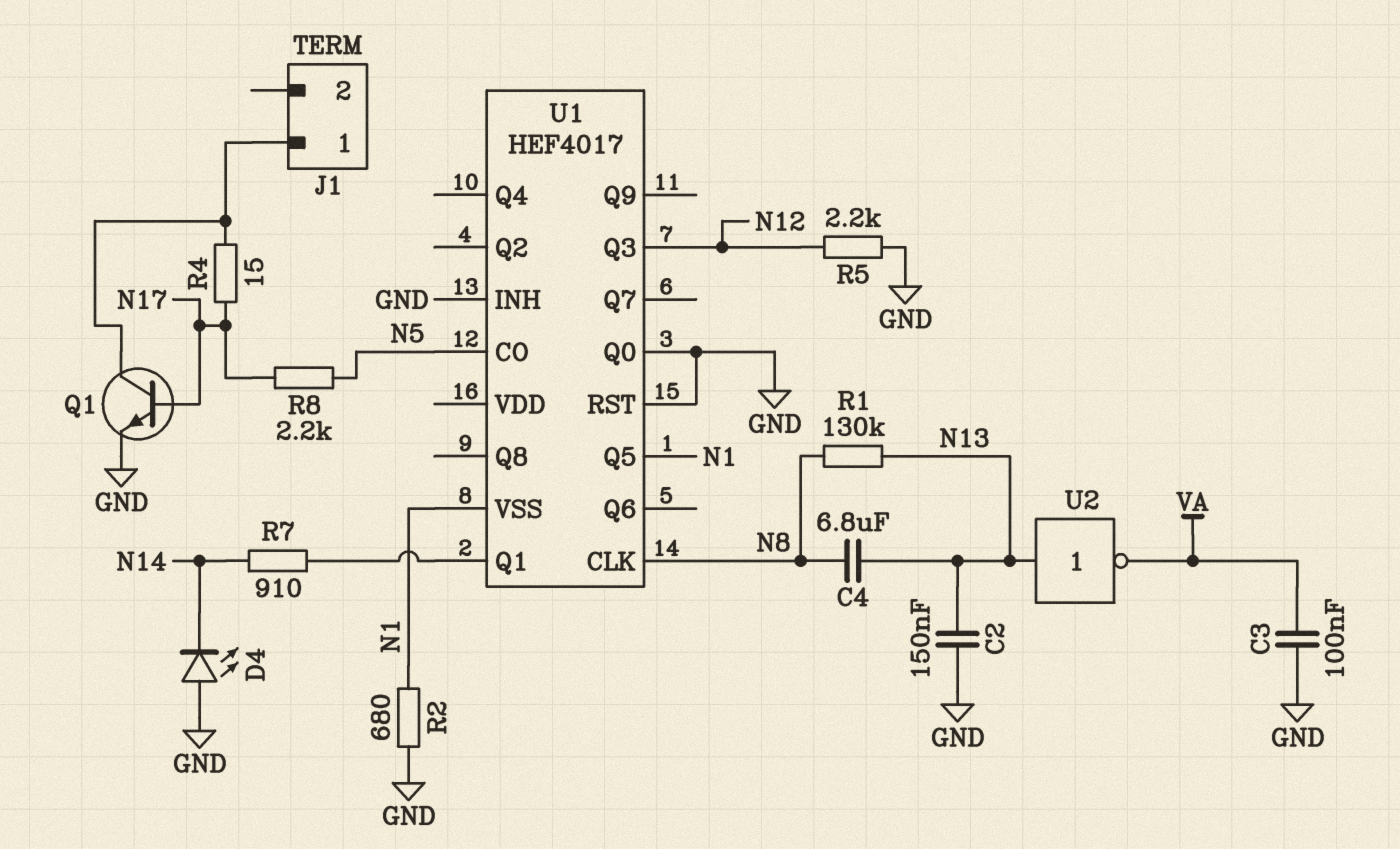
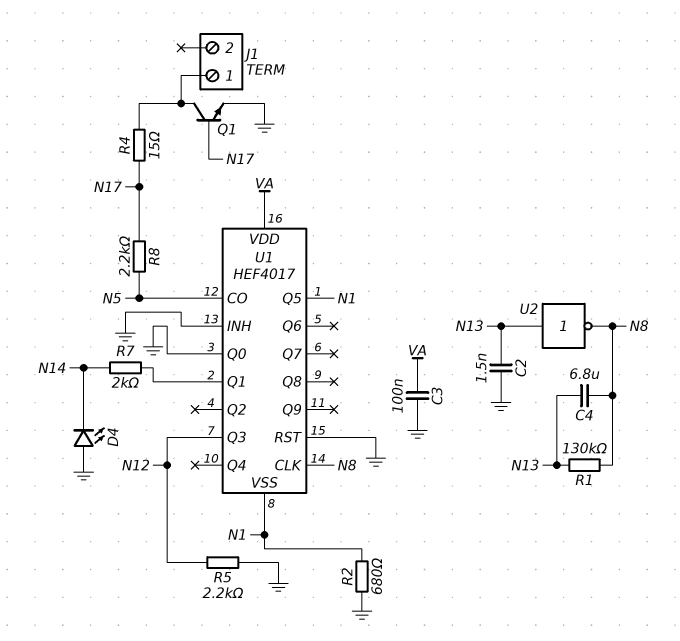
C2: 150nF (GND, N13) -> 1.5nF (GND, N13)
R7: 910 (N14, U1/Q1) -> 2k (N14, U1/Q1)
U1 pin VDD: none -> VA
U2: NOT (in N13, out VA) -> NOT (in N13, out N8)

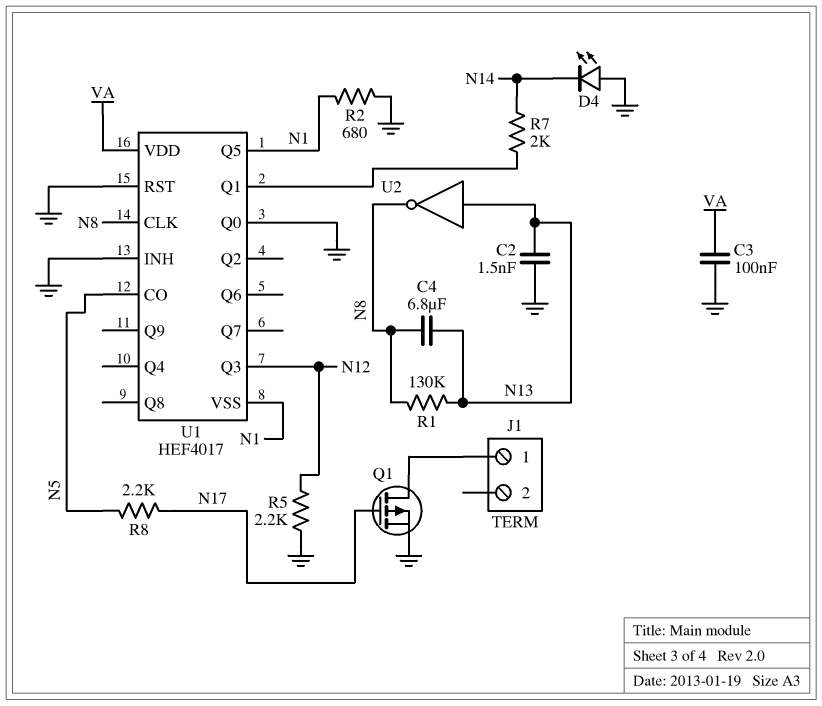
Q1: NPN (B N17, C J1/1, E GND) -> PMOS (G N17, D J1/1, S GND)
R4: 15 (J1/1, N17) -> none

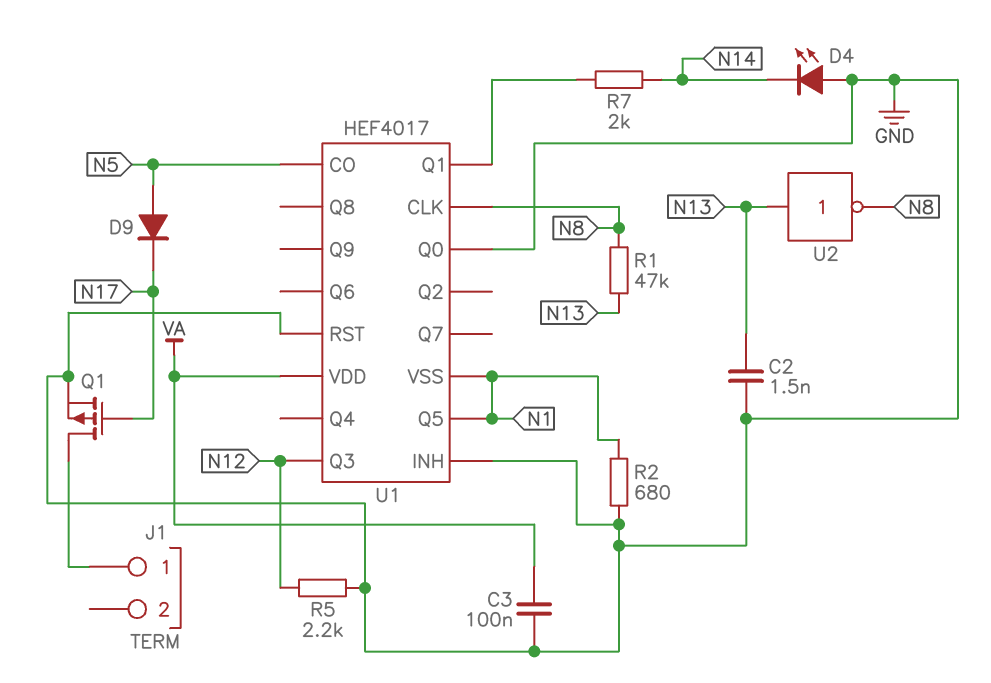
C4: 6.8uF (N8, N13) -> none
D9: none -> diode (A N5, K N17)
R1: 130k (N8, N13) -> 47k (N8, N13)
R8: 2.2k (N5, N17) -> none

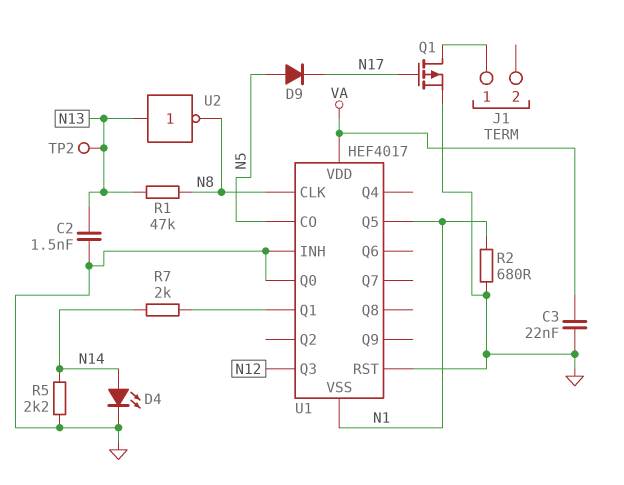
C3: 100nF (GND, VA) -> 22nF (GND, VA)
D4: LED (A GND, K N14) -> LED (A N14, K GND)
R5: 2.2k (GND, N12) -> 2.2k (GND, N14)
TP2: none -> test point (N13)

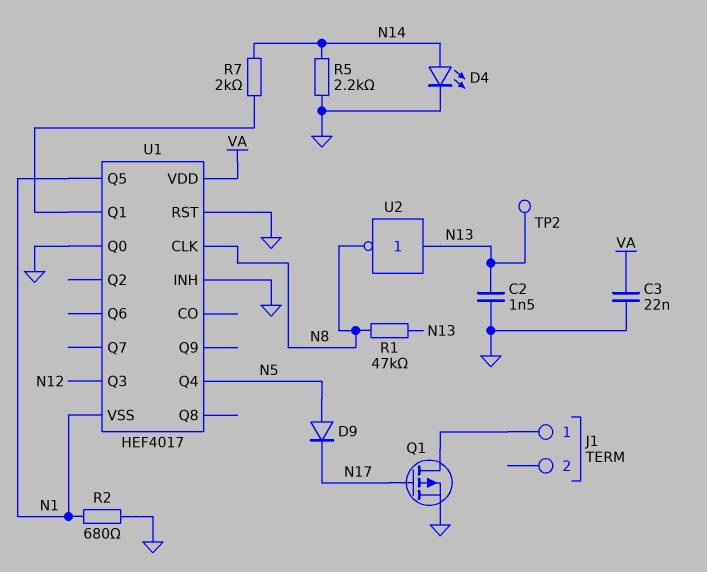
U1 pin CO: N5 -> none
U1 pin Q4: none -> N5

